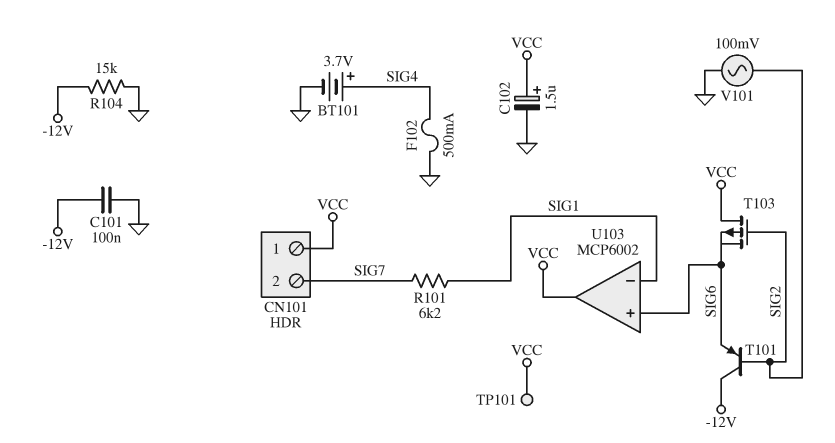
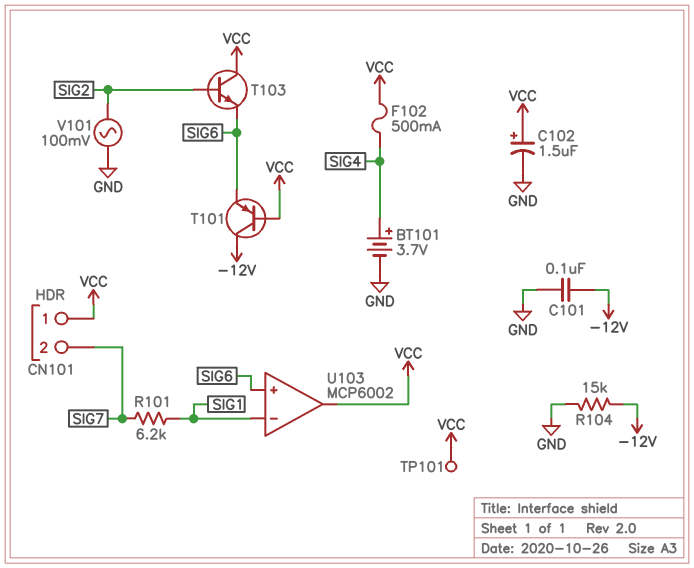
F102: 500mA (GND, SIG4) -> 500mA (SIG4, VCC)
T101: PNP (B SIG2, C -12V, E SIG6) -> PNP (B VCC, C -12V, E SIG6)
T103: PMOS (G SIG2, D VCC, S SIG6) -> NPN (B SIG2, C VCC, E SIG6)

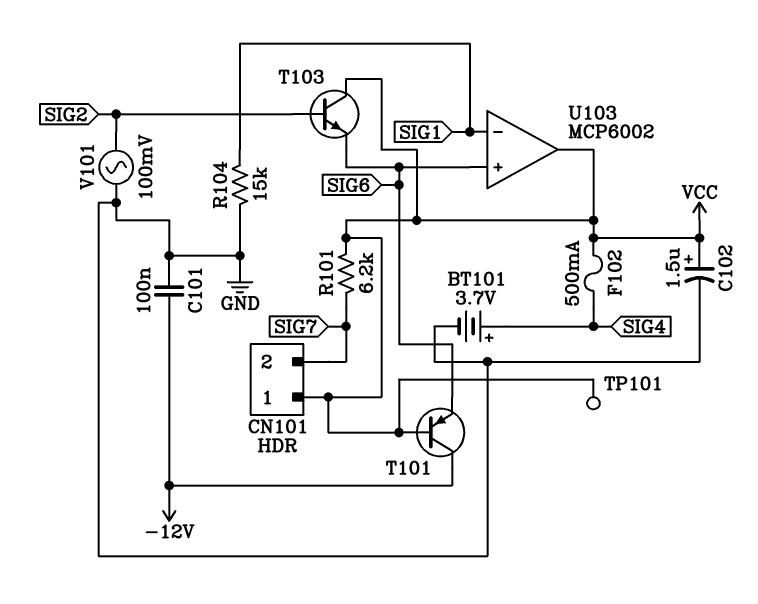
R101: 6.2k (SIG1, SIG7) -> 6.2k (SIG7, VCC)
R104: 15k (-12V, GND) -> 15k (GND, SIG1)

